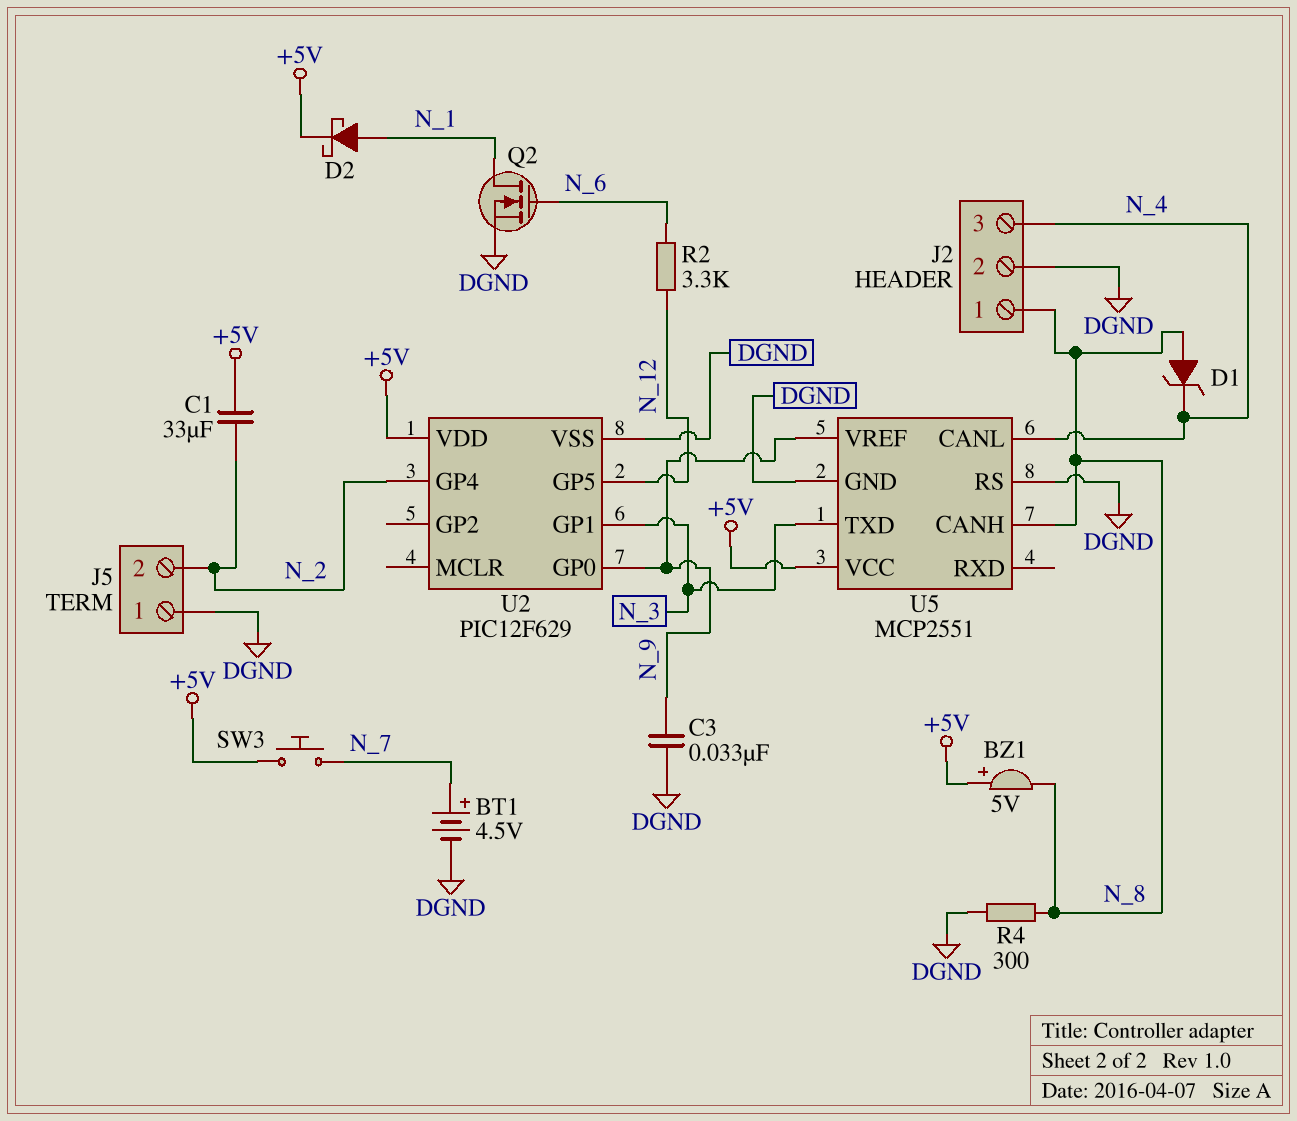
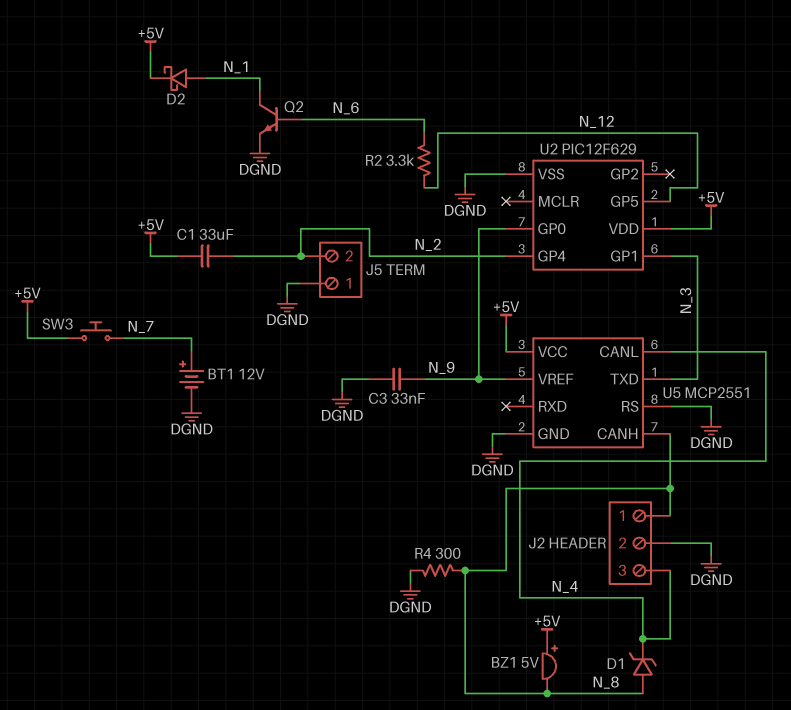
BT1: 4.5V (plus N_7, minus DGND) -> 12V (plus N_7, minus DGND)
Q2: NMOS (G N_6, D N_1, S DGND) -> NPN (B N_6, C N_1, E DGND)

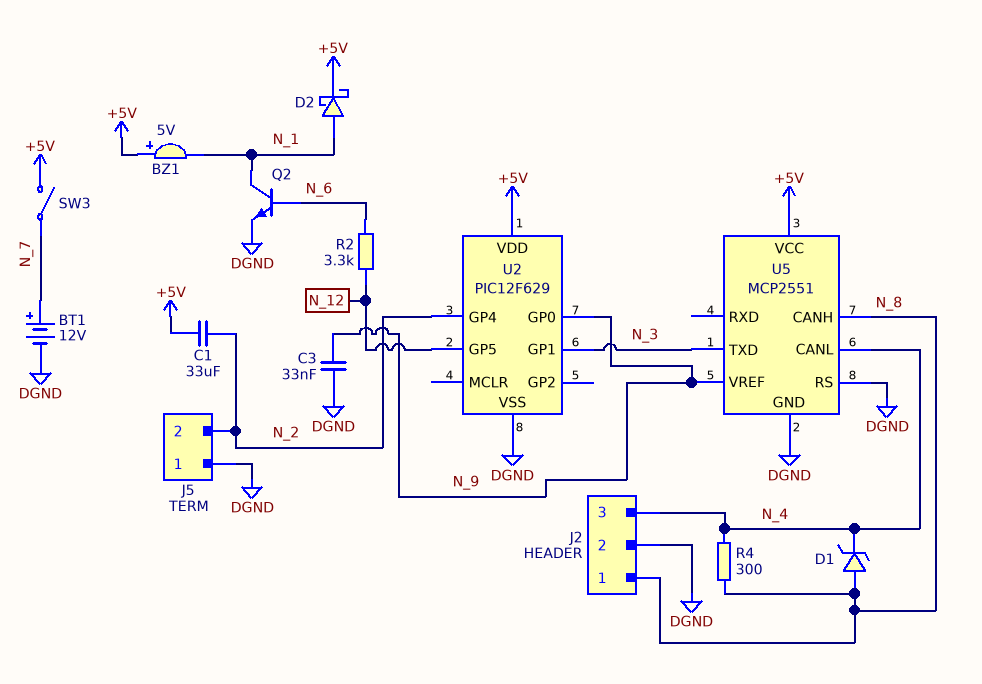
BZ1: buzzer 5V (plus +5V, minus N_8) -> buzzer 5V (plus +5V, minus N_1)
R4: 300 (DGND, N_8) -> 300 (N_4, N_8)
SW3: button (+5V, N_7) -> switch (+5V, N_7)

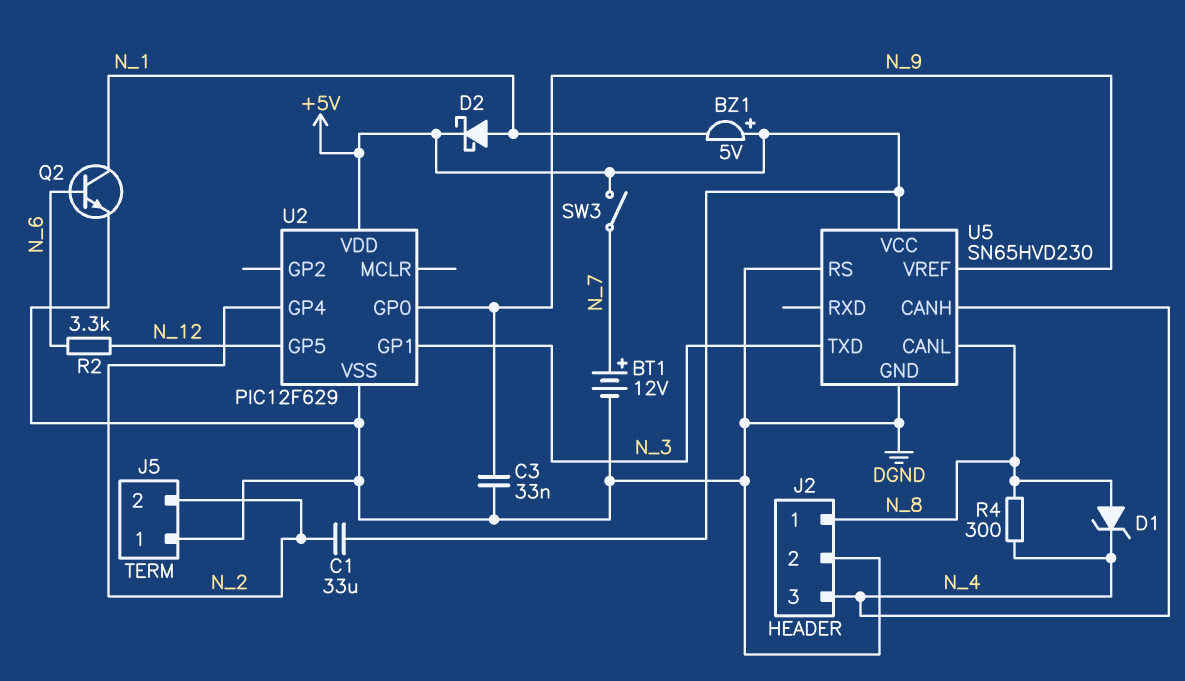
U5: MCP2551 -> SN65HVD230
U5 pin CANH: N_8 -> N_4
U5 pin CANL: N_4 -> N_8

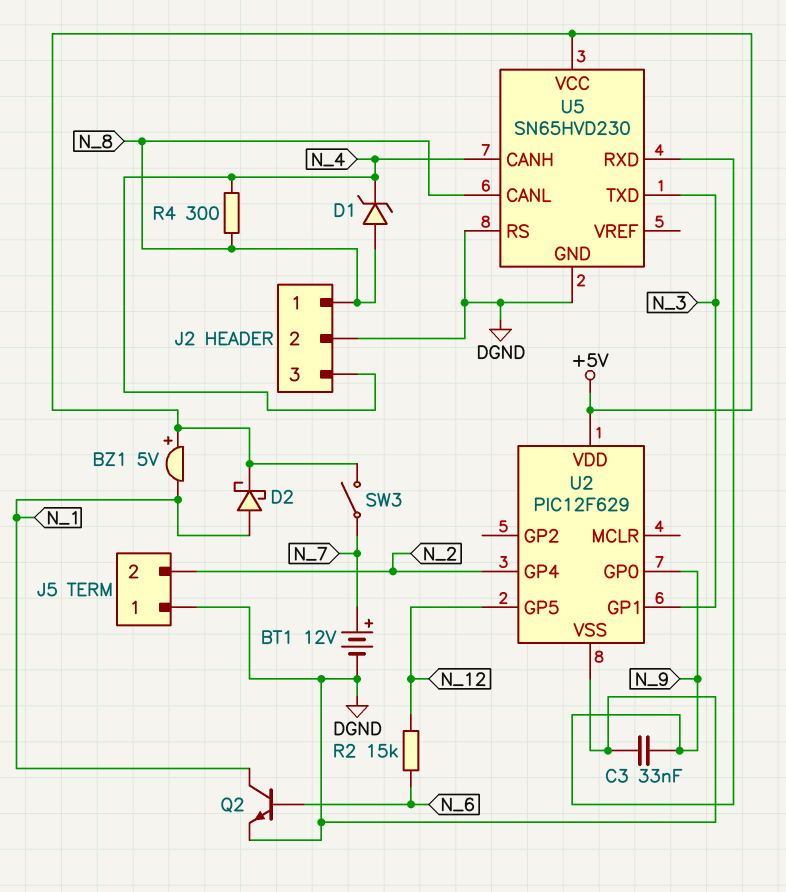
C1: 33uF (+5V, N_2) -> none
R2: 3.3k (N_6, N_12) -> 15k (N_6, N_12)
U5 pin RXD: none -> N_9
U5 pin VREF: N_9 -> none

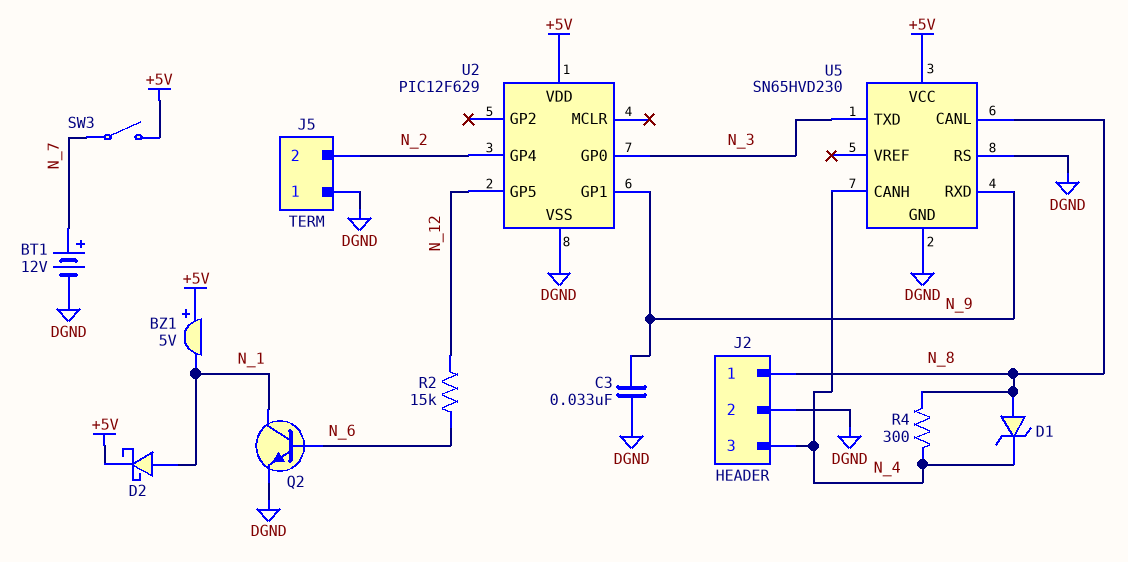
U2 pin GP0: N_9 -> N_3
U2 pin GP1: N_3 -> N_9

